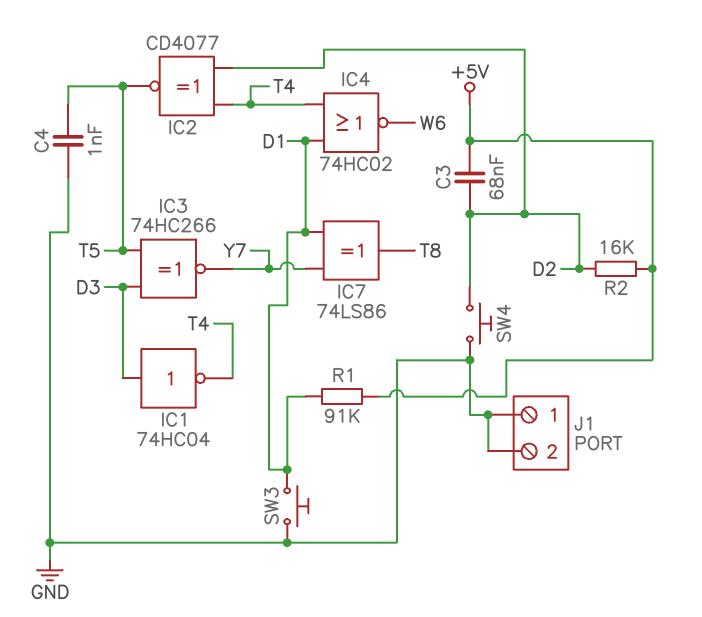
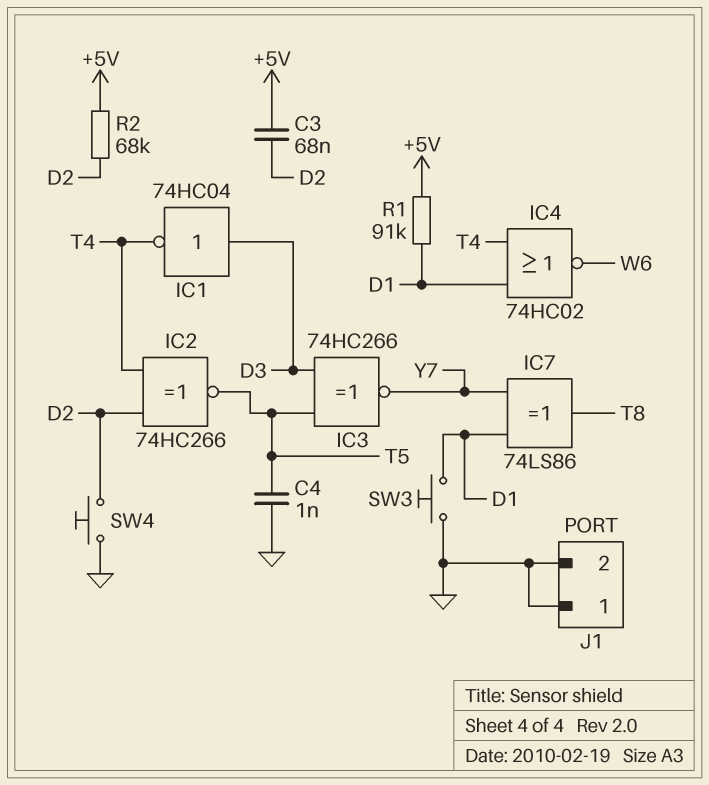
IC2: XNOR CD4077 (in D2, in T4, out T5) -> XNOR 74HC266 (in D2, in T4, out T5)
R2: 16k (+5V, D2) -> 68k (+5V, D2)

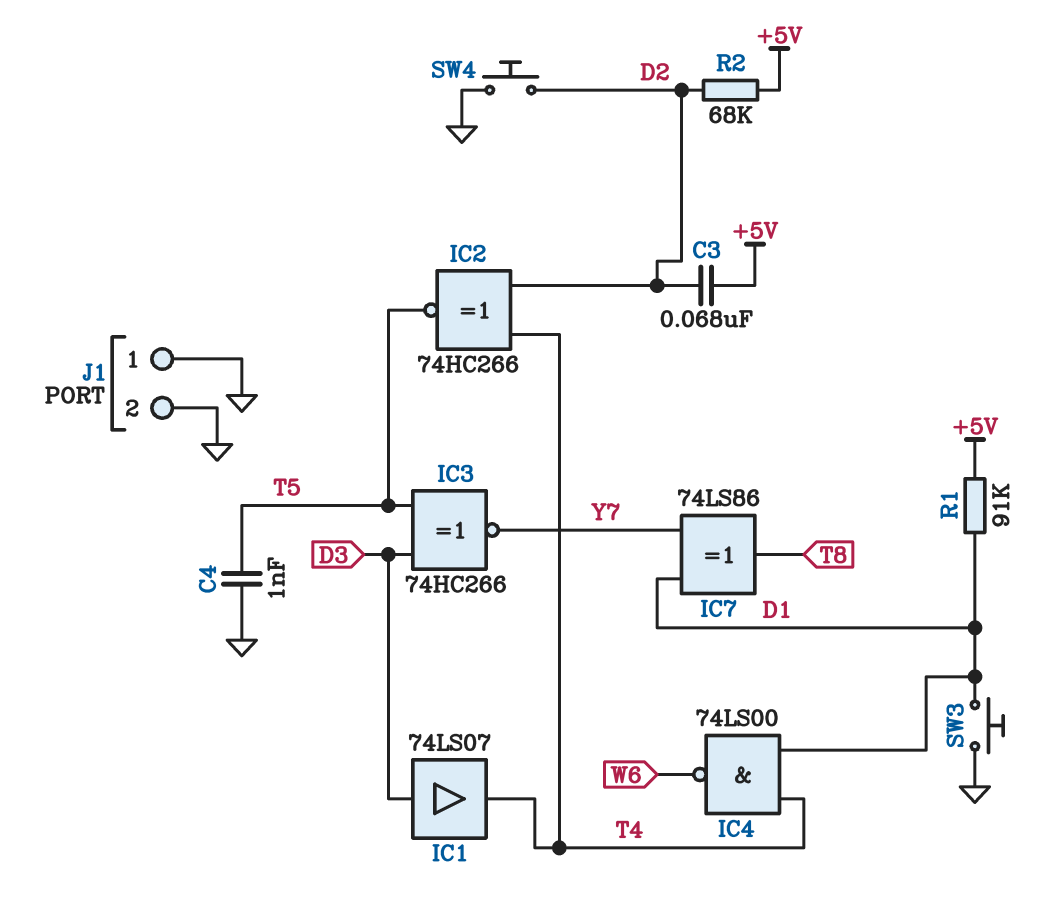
IC1: NOT 74HC04 (in D3, out T4) -> buffer 74LS07 (in D3, out T4)
IC4: NOR 74HC02 (in D1, in T4, out W6) -> NAND 74LS00 (in D1, in T4, out W6)

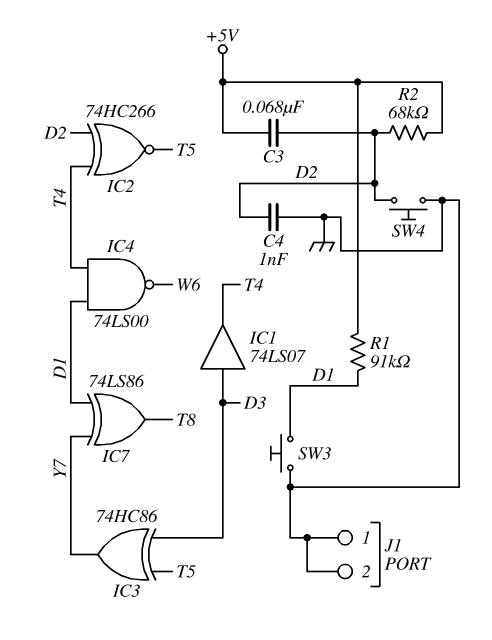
C4: 1nF (GND, T5) -> 1nF (D2, GND)
IC3: XNOR 74HC266 (in D3, in T5, out Y7) -> XOR 74HC86 (in D3, in T5, out Y7)

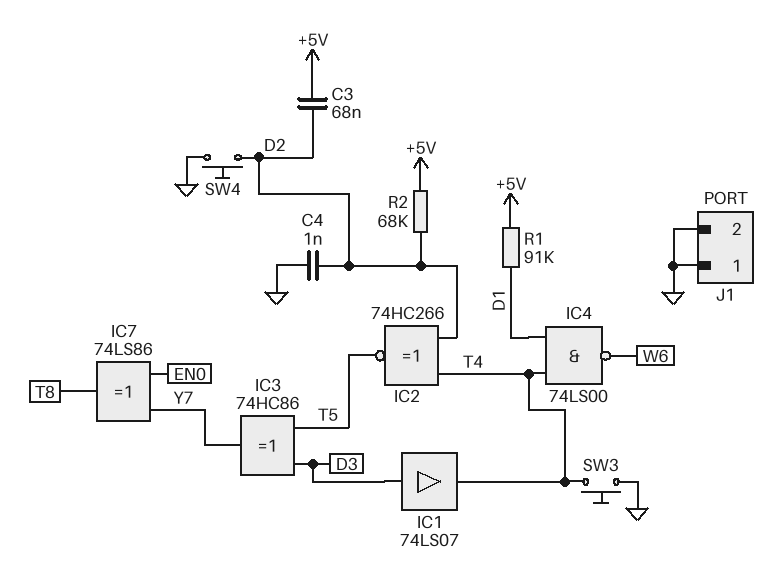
IC7: XOR 74LS86 (in D1, in Y7, out T8) -> XOR 74LS86 (in EN0, in Y7, out T8)
SW3: button (D1, GND) -> button (GND, T4)

